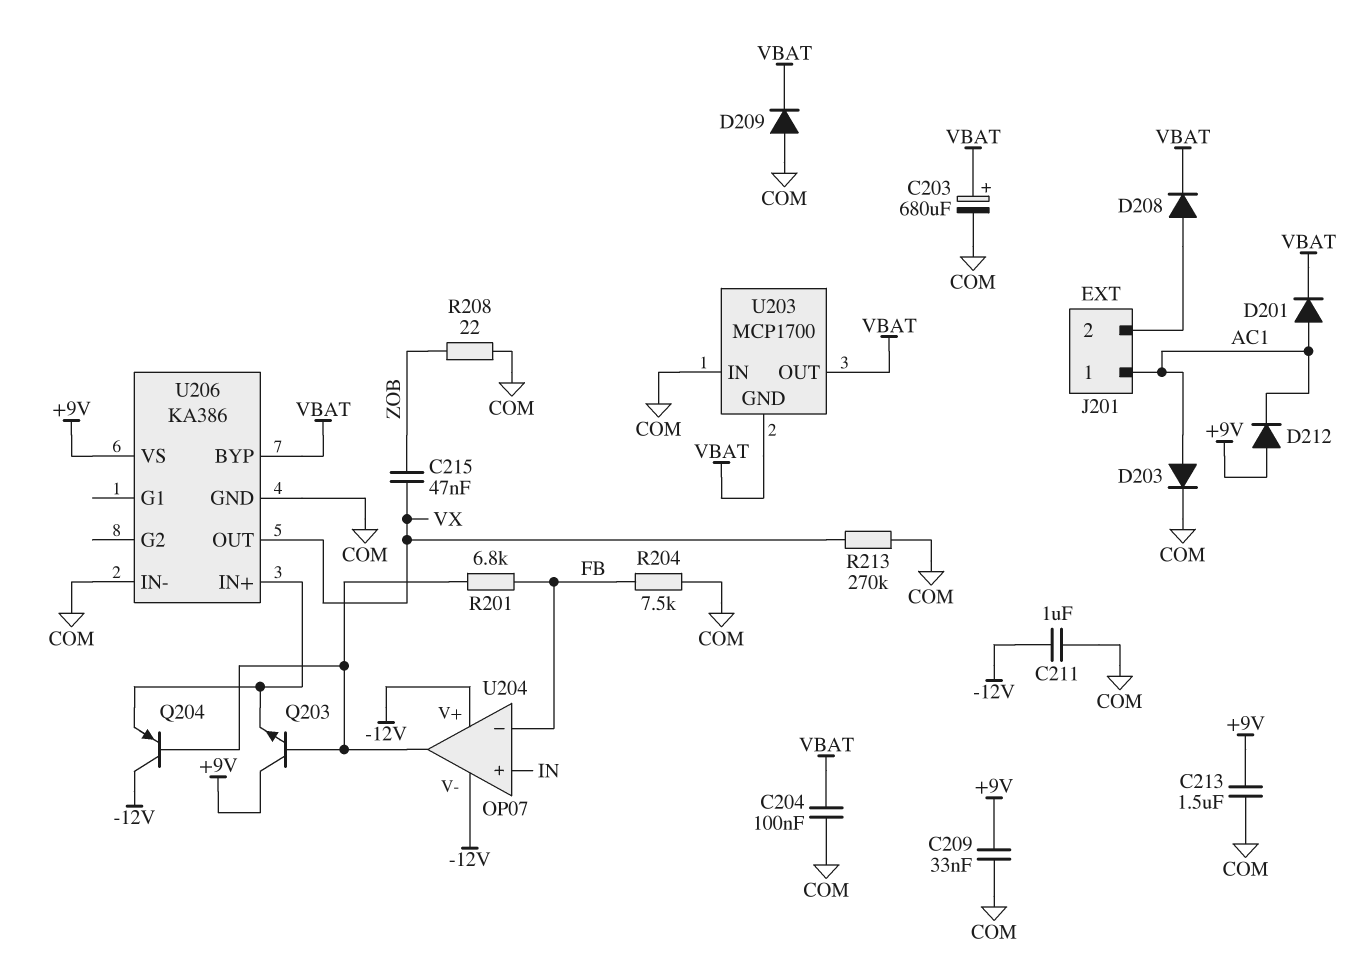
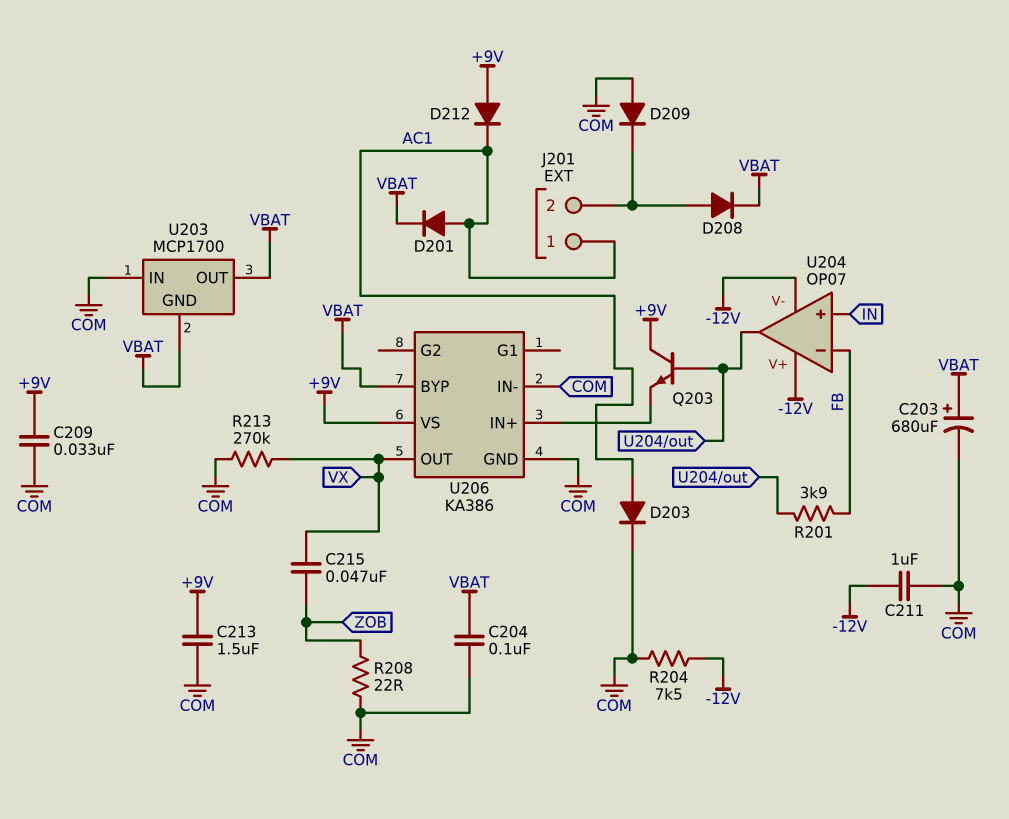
D209: diode (A COM, K VBAT) -> diode (A COM, K J201/2)
Q204: PNP (B U204/out, C -12V, E U206/IN+) -> none
R201: 6.8k (FB, U204/out) -> 3.9k (FB, U204/out)
R204: 7.5k (COM, FB) -> 7.5k (-12V, COM)

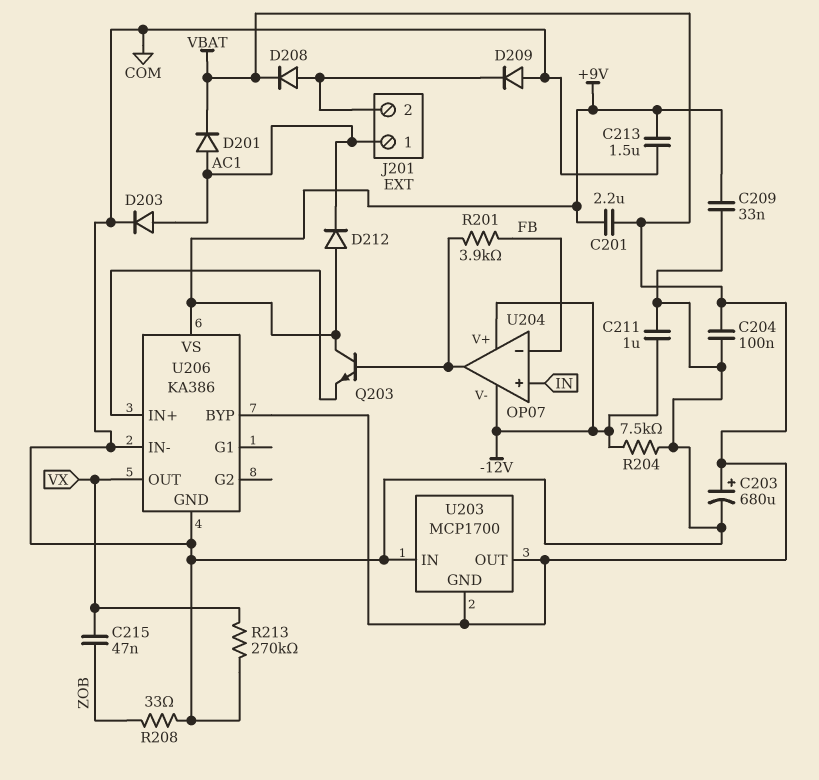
C201: none -> 2.2uF (+9V, VBAT)
R208: 22 (COM, ZOB) -> 33 (COM, ZOB)

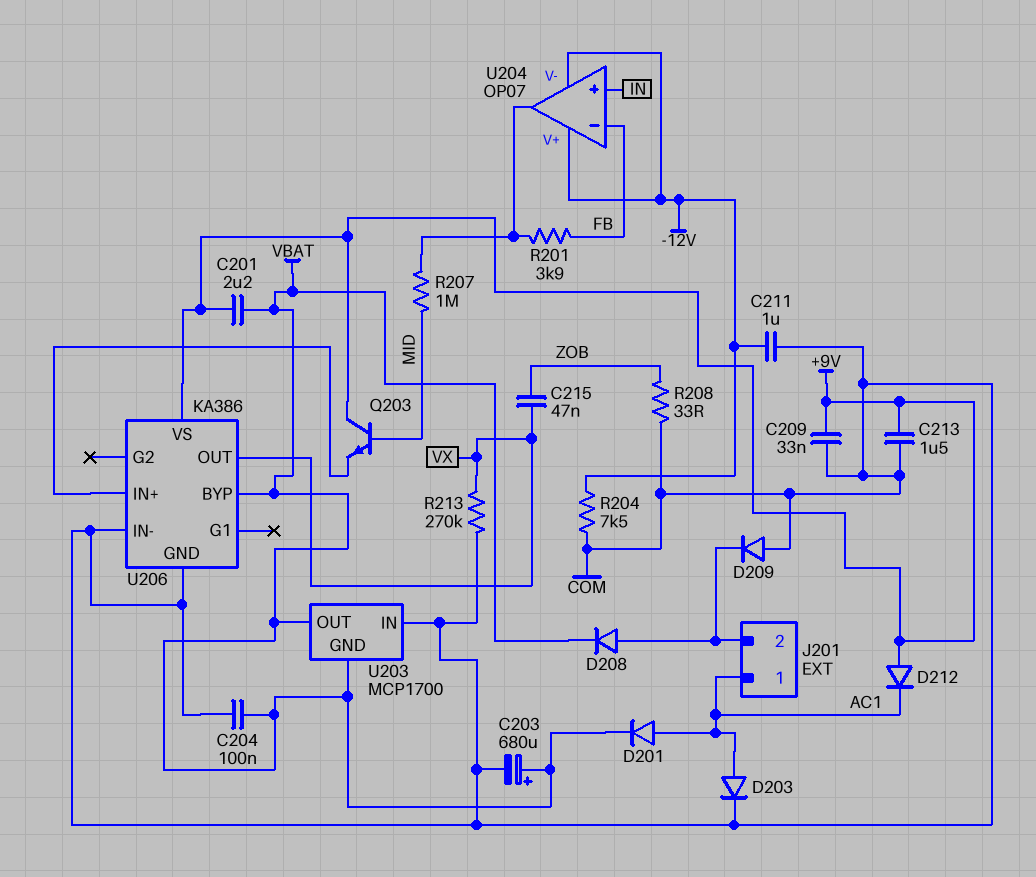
Q203: NPN (B U204/out, C +9V, E U206/IN+) -> NPN (B MID, C +9V, E U206/IN+)
R207: none -> 1M (MID, U204/out)

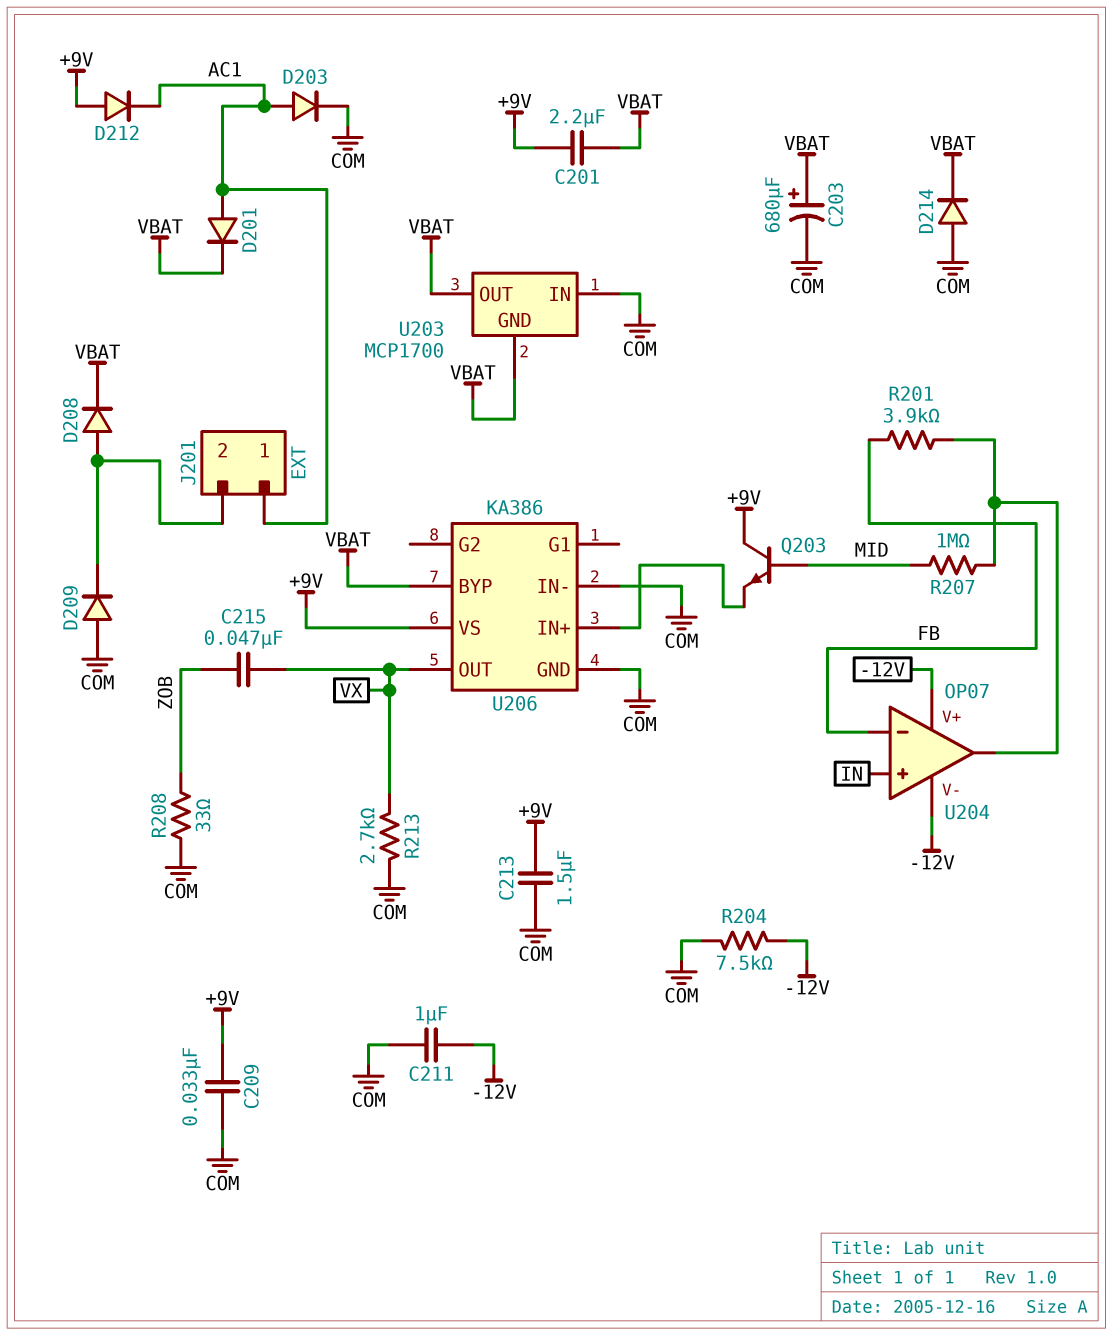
C204: 100nF (COM, VBAT) -> none
D214: none -> diode (A COM, K VBAT)
R213: 270k (COM, VX) -> 2.7k (COM, VX)

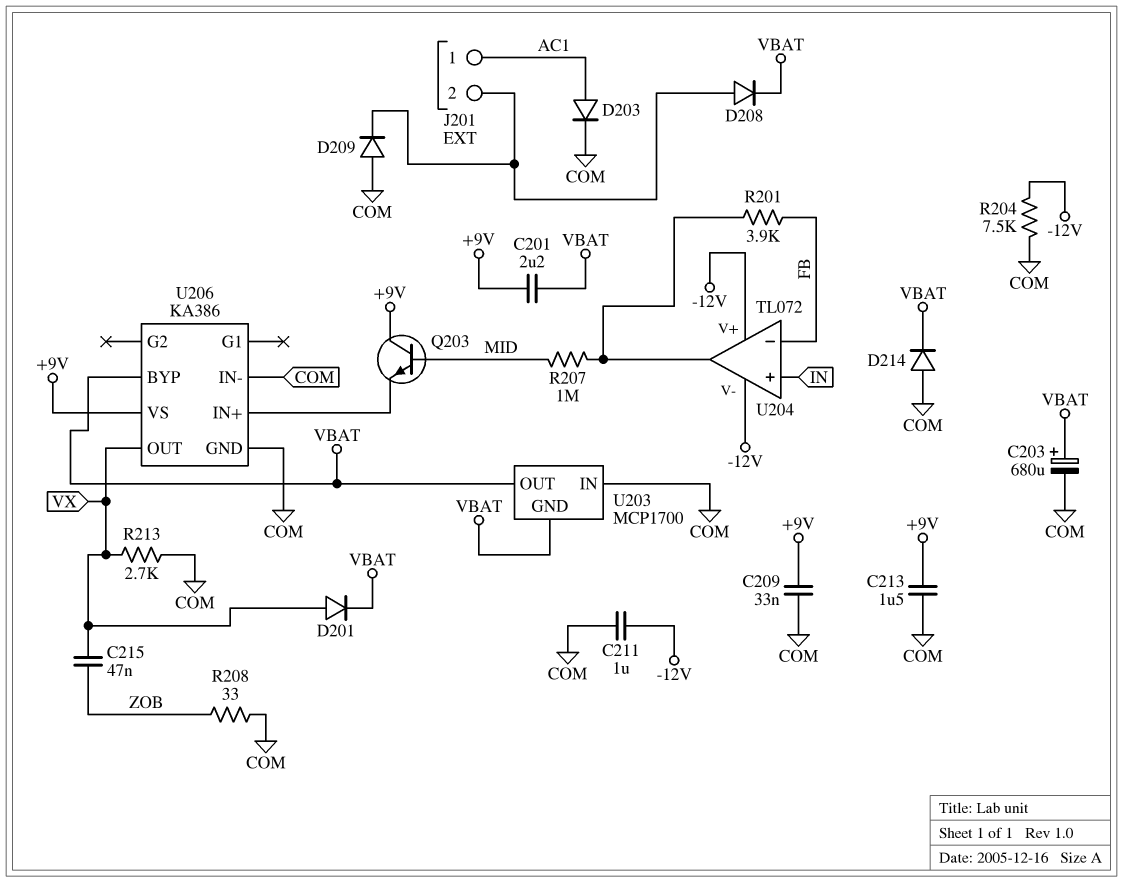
D201: diode (A AC1, K VBAT) -> diode (A VX, K VBAT)
D212: diode (A +9V, K AC1) -> none
U204: OP07 -> TL072

